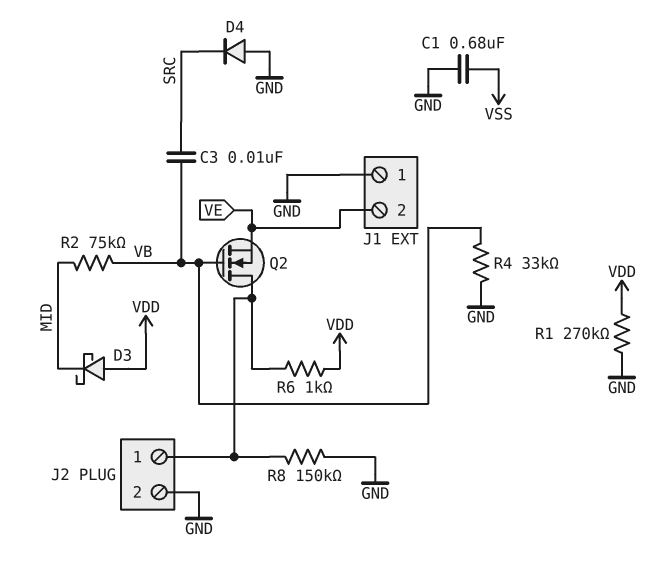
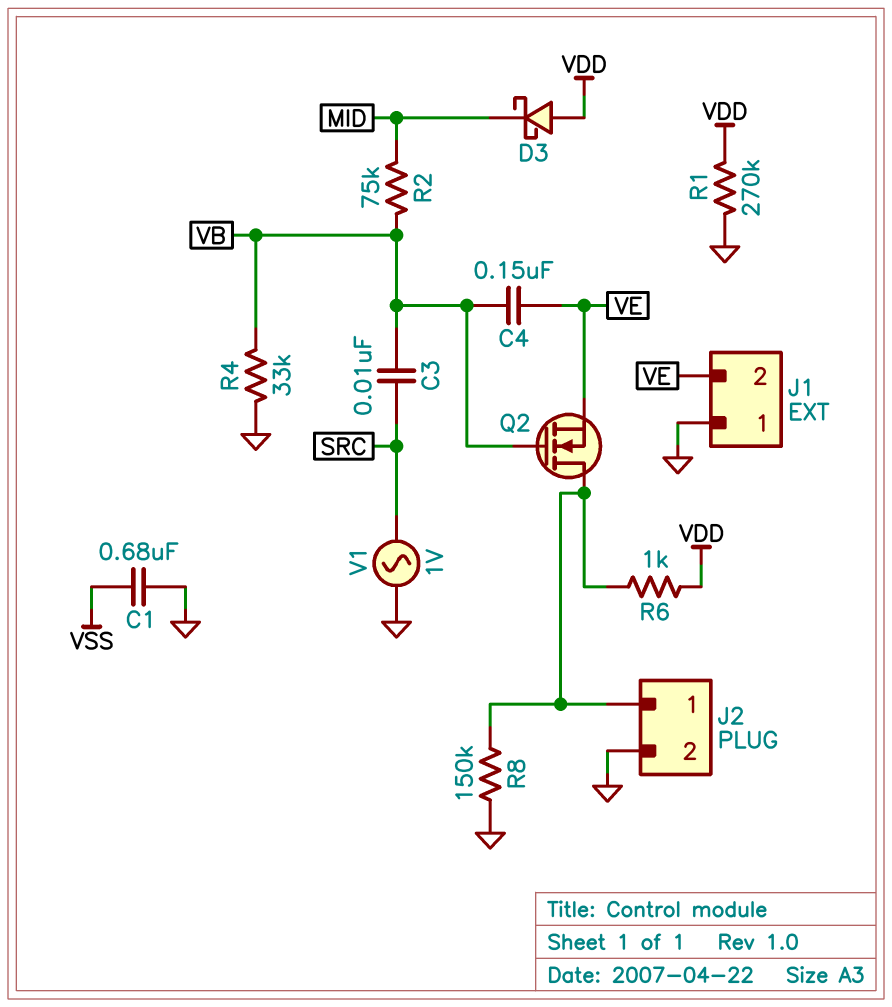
C4: none -> 150nF (VB, VE)
D4: diode (A GND, K SRC) -> none
V1: none -> AC 1V (GND, SRC)

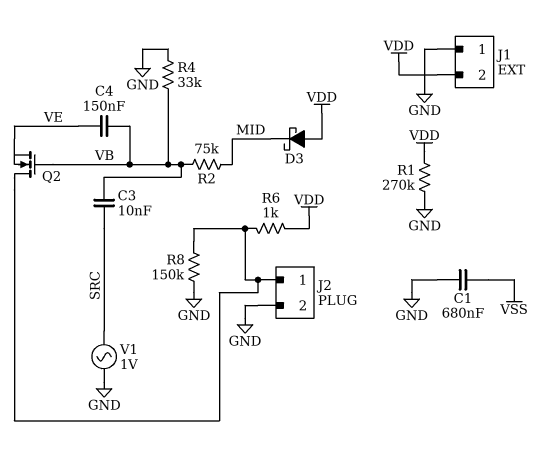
J1 pin 2: VE -> VDD

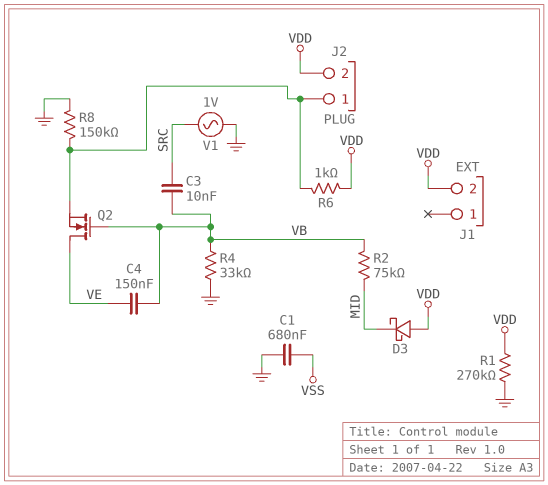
J1 pin 1: GND -> none
J2 pin 2: GND -> VDD
Q2: NMOS (G VB, D J2/1, S VE) -> NMOS (G VB, D VE, S J2/1)

